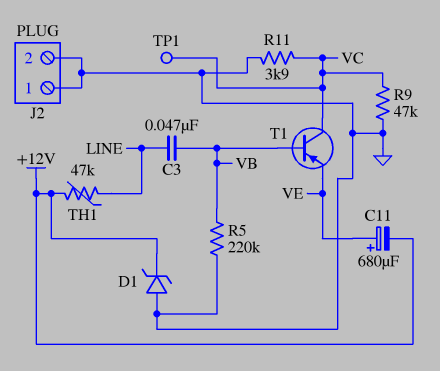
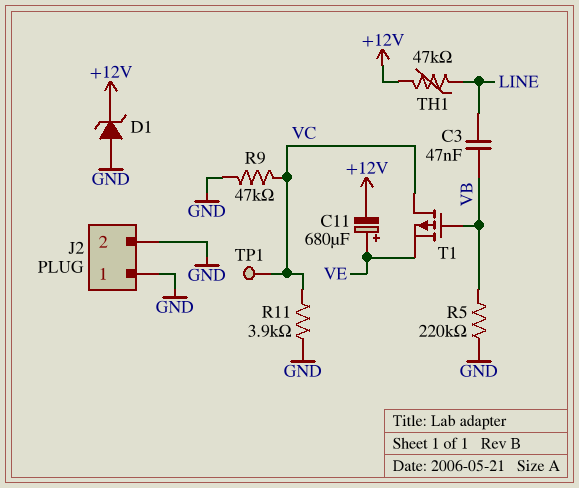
T1: PNP (B VB, C VC, E VE) -> PMOS (G VB, D VC, S VE)

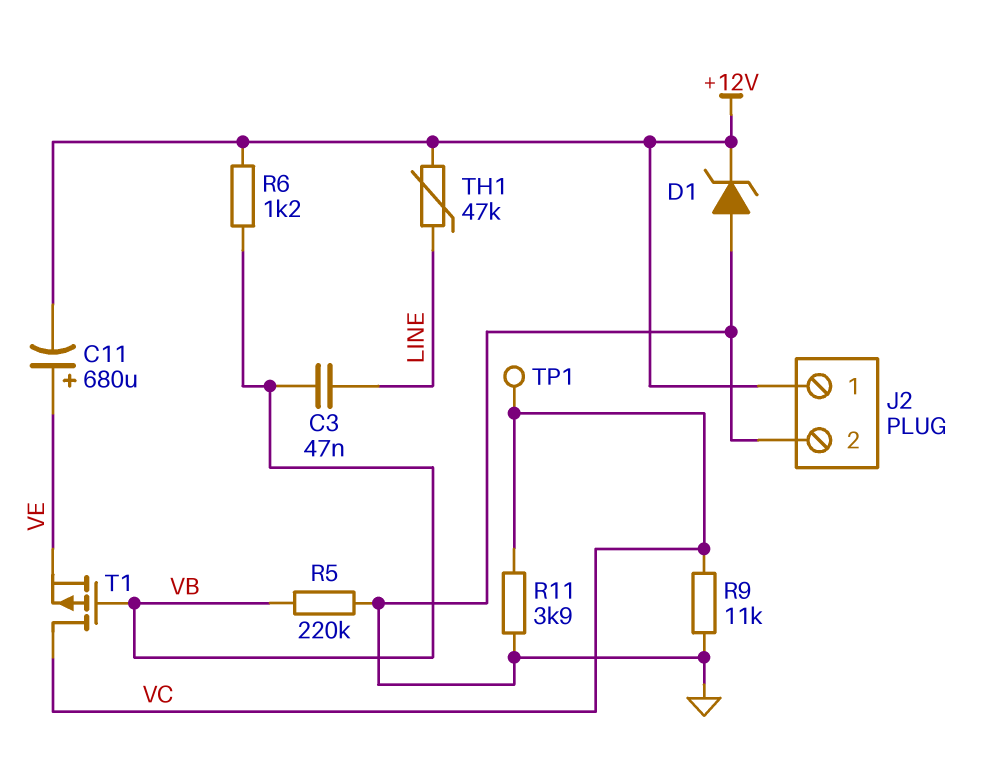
J2 pin 1: GND -> +12V
R6: none -> 1.2k (+12V, VB)
R9: 47k (GND, VC) -> 11k (GND, VC)

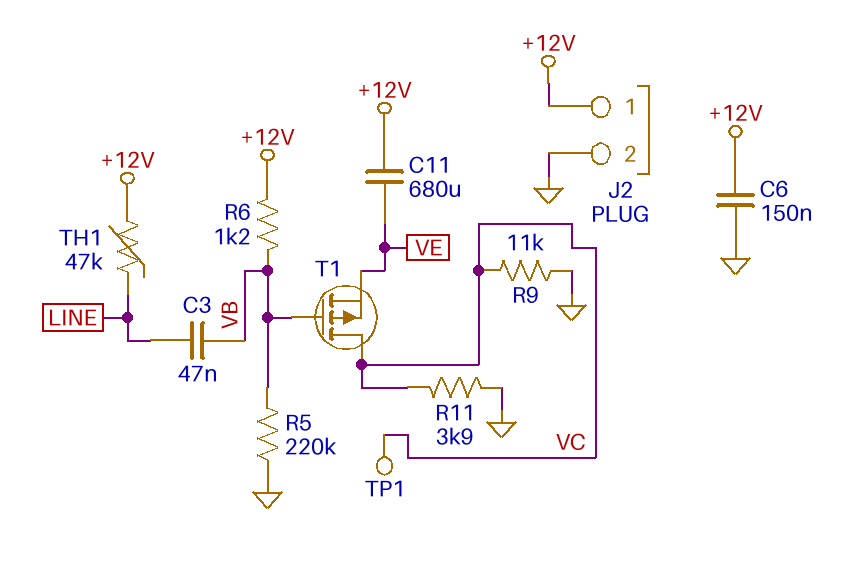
C6: none -> 150nF (+12V, GND)
C11: 680uF (plus VE, minus +12V) -> 680uF (+12V, VE)
D1: zener (A GND, K +12V) -> none

